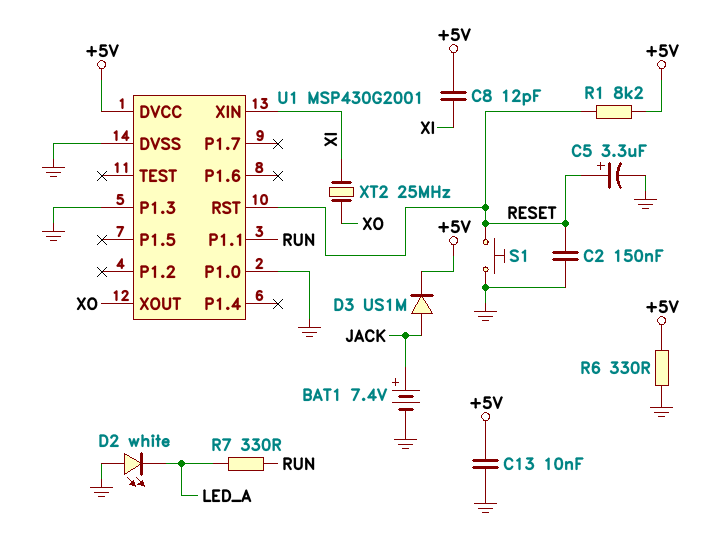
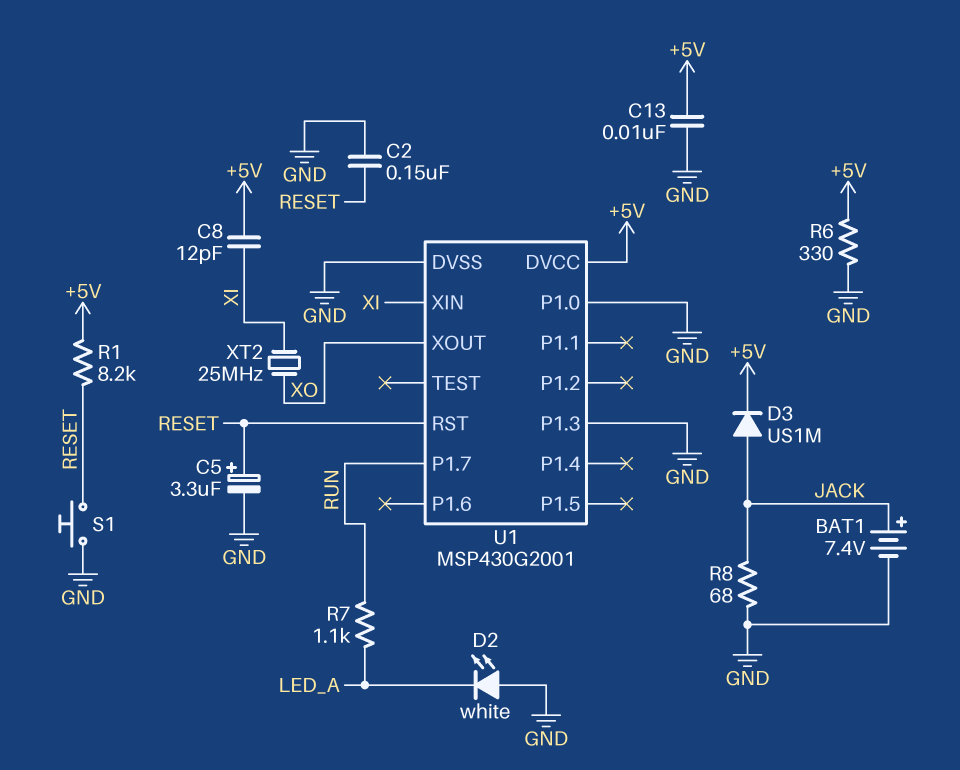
R7: 330 (LED_A, RUN) -> 1.1k (LED_A, RUN)
R8: none -> 68 (GND, JACK)
U1 pin P1.1: RUN -> none
U1 pin P1.7: none -> RUN

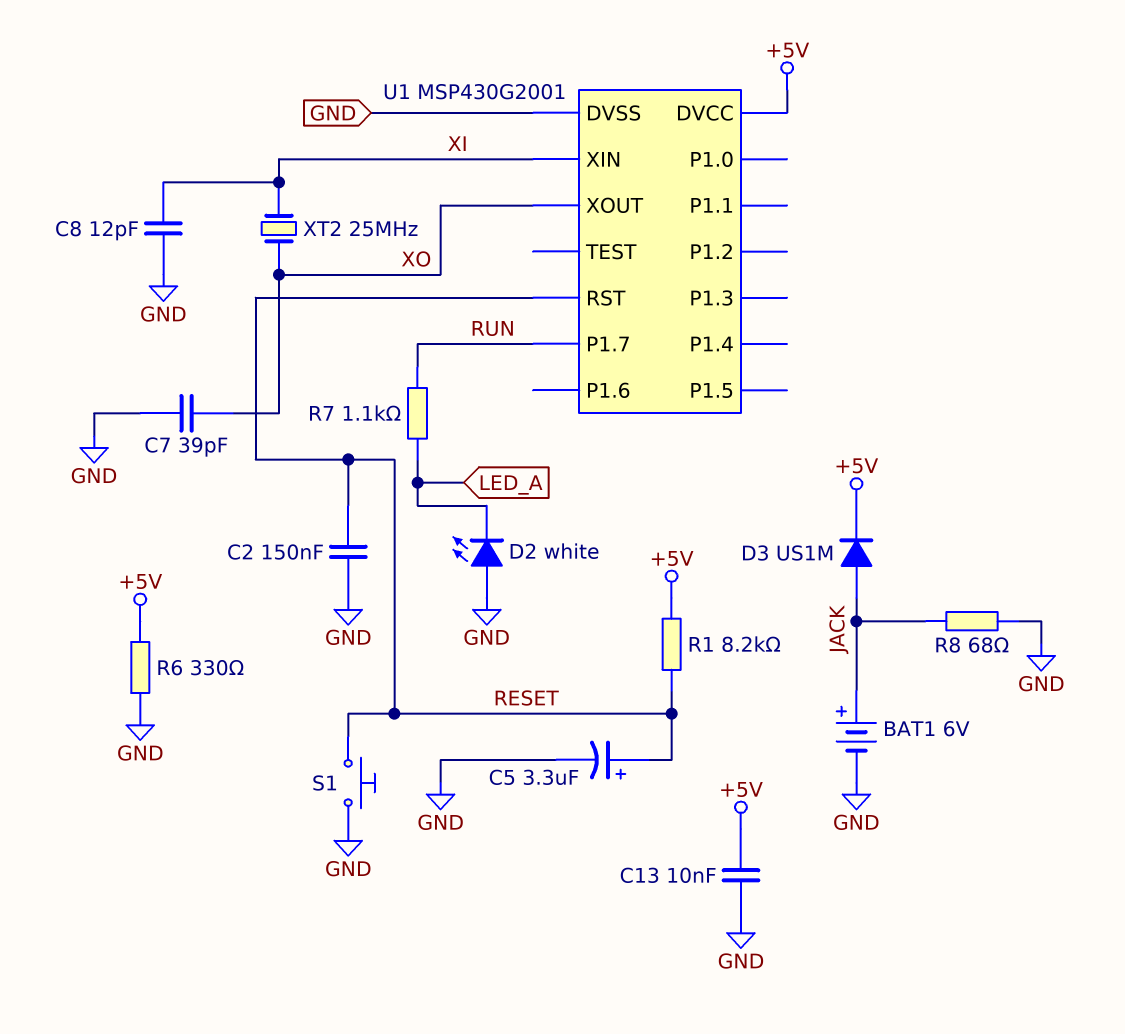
BAT1: 7.4V (plus JACK, minus GND) -> 6V (plus JACK, minus GND)
C7: none -> 39pF (GND, XO)
C8: 12pF (+5V, XI) -> 12pF (GND, XI)
U1 pin P1.0: GND -> none
U1 pin P1.3: GND -> none

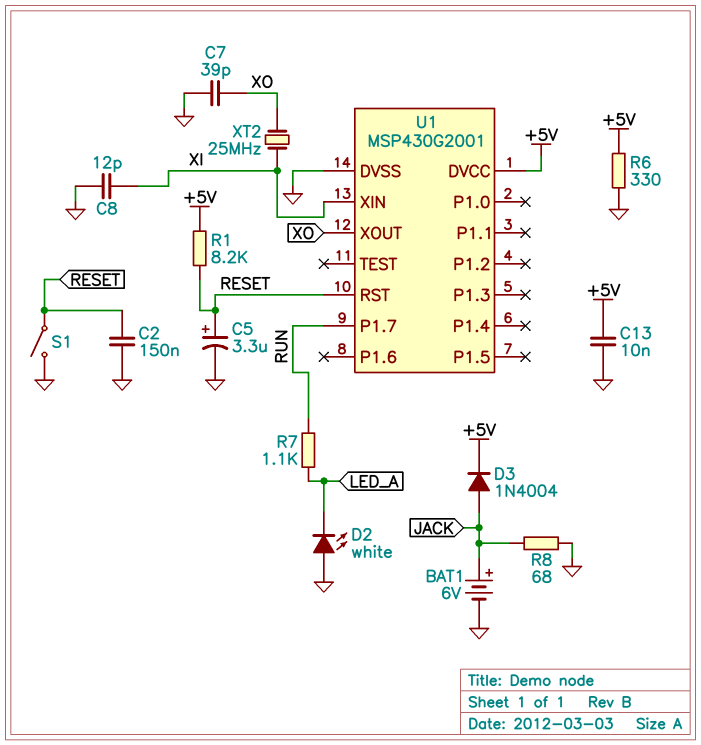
D3: diode US1M (A JACK, K +5V) -> diode 1N4004 (A JACK, K +5V)
S1: button (GND, RESET) -> switch (GND, RESET)

